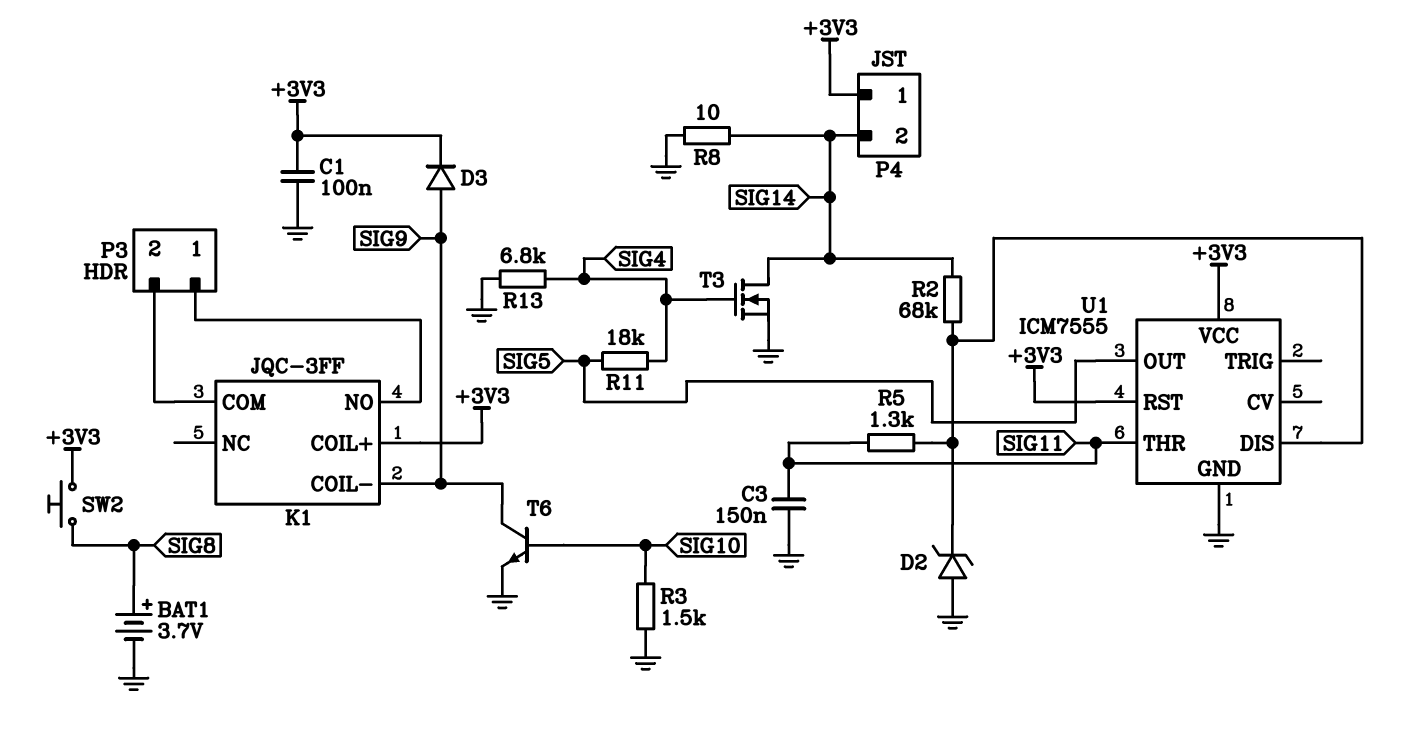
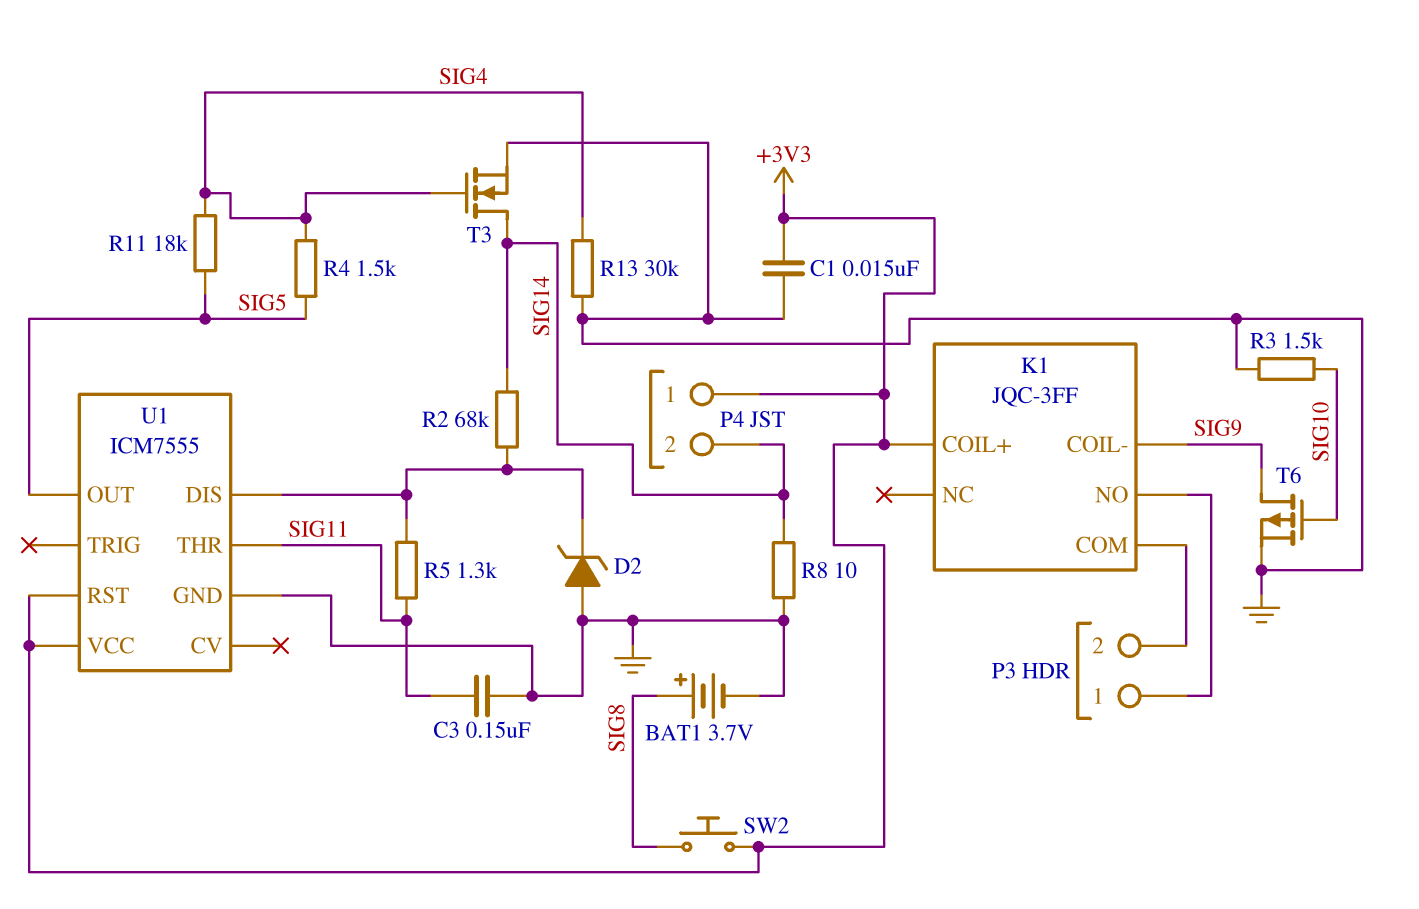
C1: 100nF (+3V3, GND) -> 15nF (+3V3, GND)
D3: diode (A SIG9, K +3V3) -> none
R4: none -> 1.5k (SIG4, SIG5)
R13: 6.8k (GND, SIG4) -> 30k (GND, SIG4)
T6: NPN (B SIG10, C SIG9, E GND) -> PMOS (G SIG10, D SIG9, S GND)

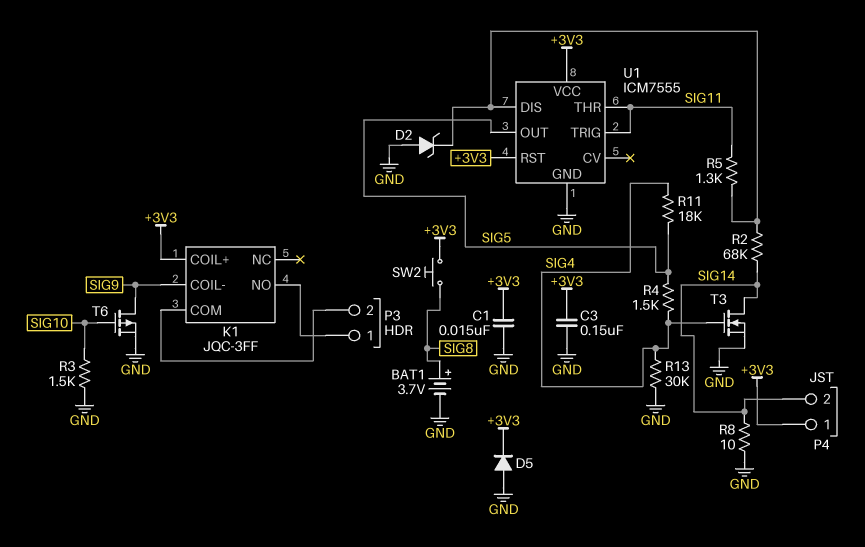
C3: 150nF (GND, SIG11) -> 150nF (+3V3, GND)
D5: none -> diode (A GND, K +3V3)
U1 pin TRIG: none -> SIG11

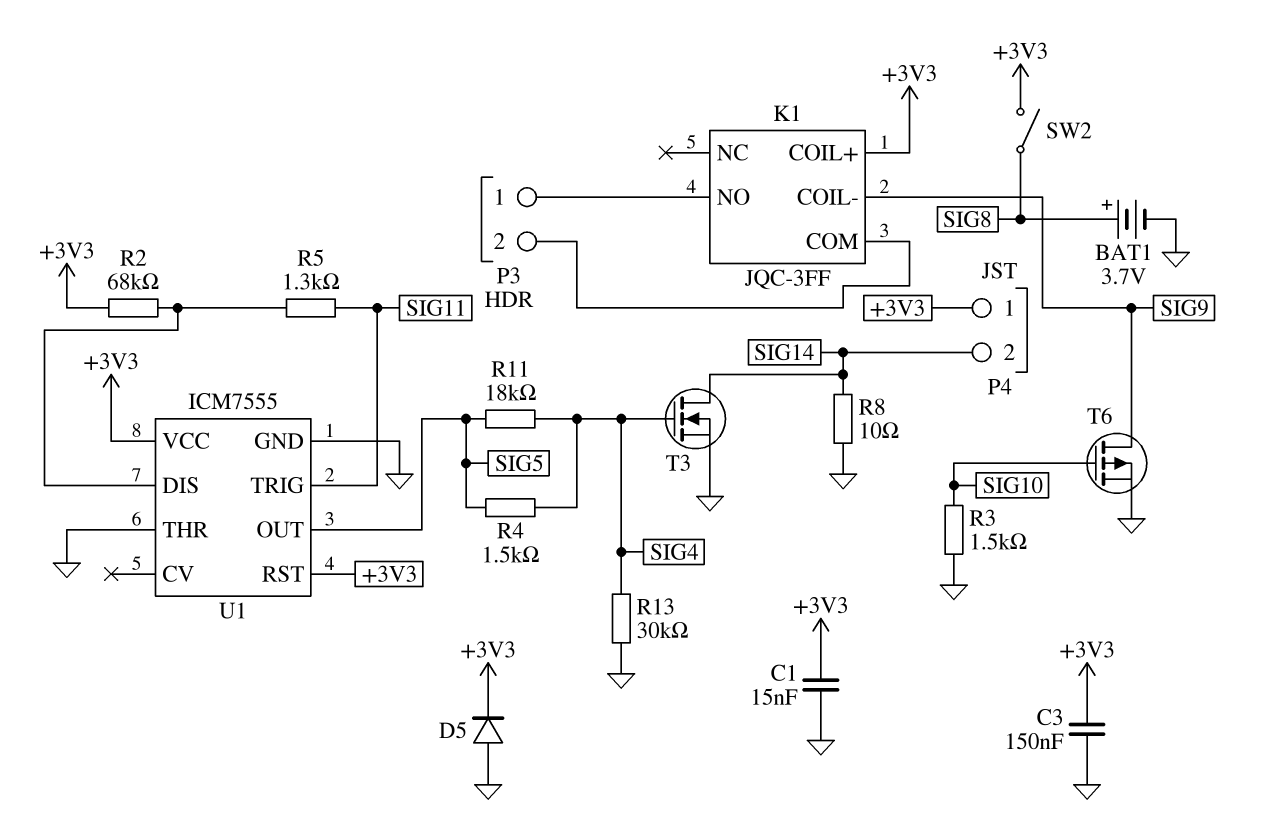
D2: zener (A GND, K U1/DIS) -> none
R2: 68k (SIG14, U1/DIS) -> 68k (+3V3, U1/DIS)
SW2: button (+3V3, SIG8) -> switch (+3V3, SIG8)
U1 pin THR: SIG11 -> GND

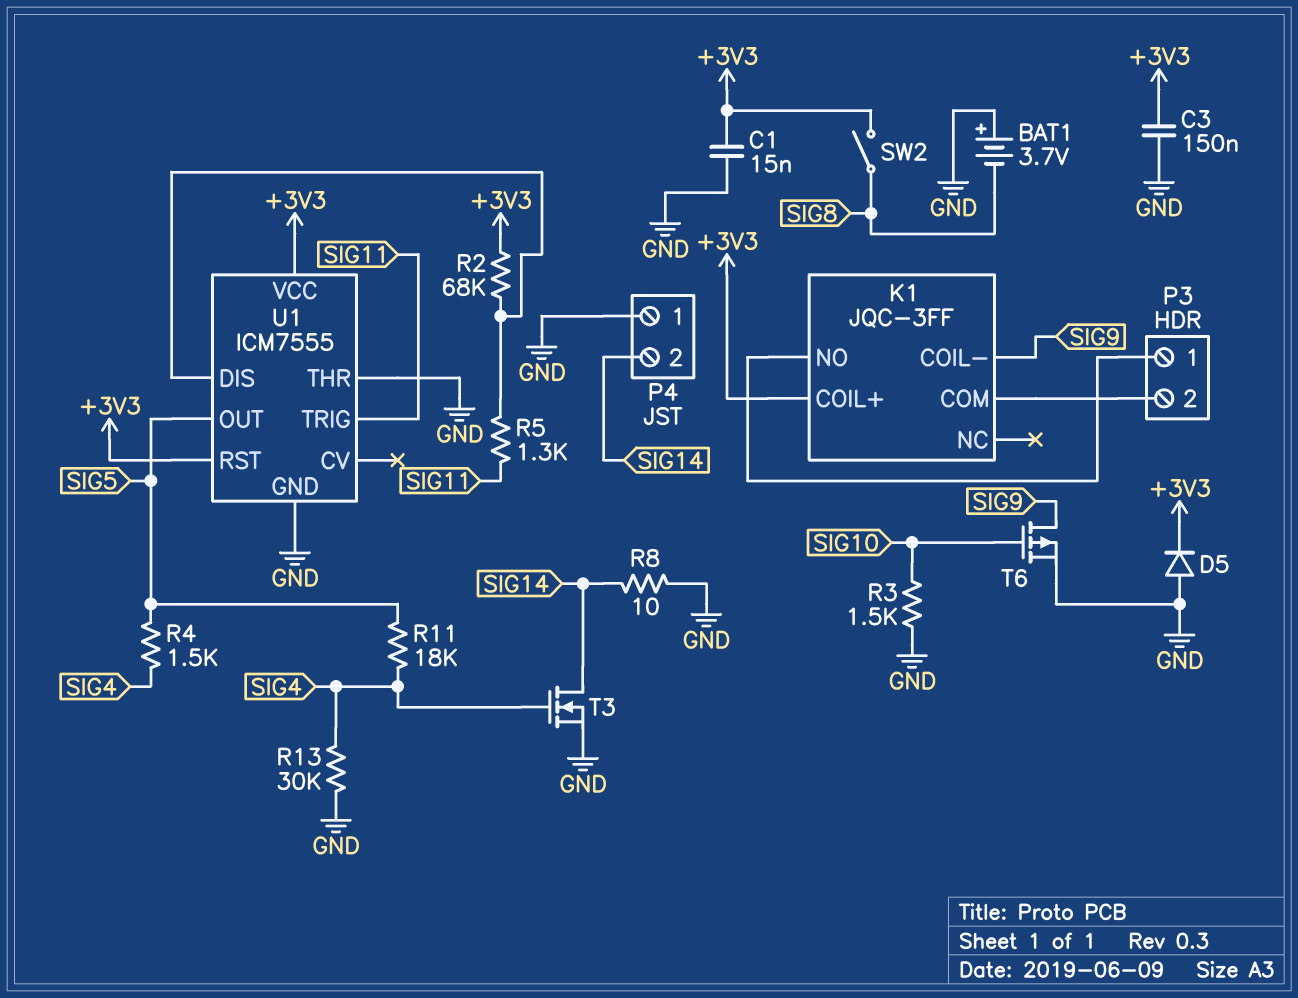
BAT1: 3.7V (plus SIG8, minus GND) -> 3.7V (plus GND, minus SIG8)
P4 pin 1: +3V3 -> GND

